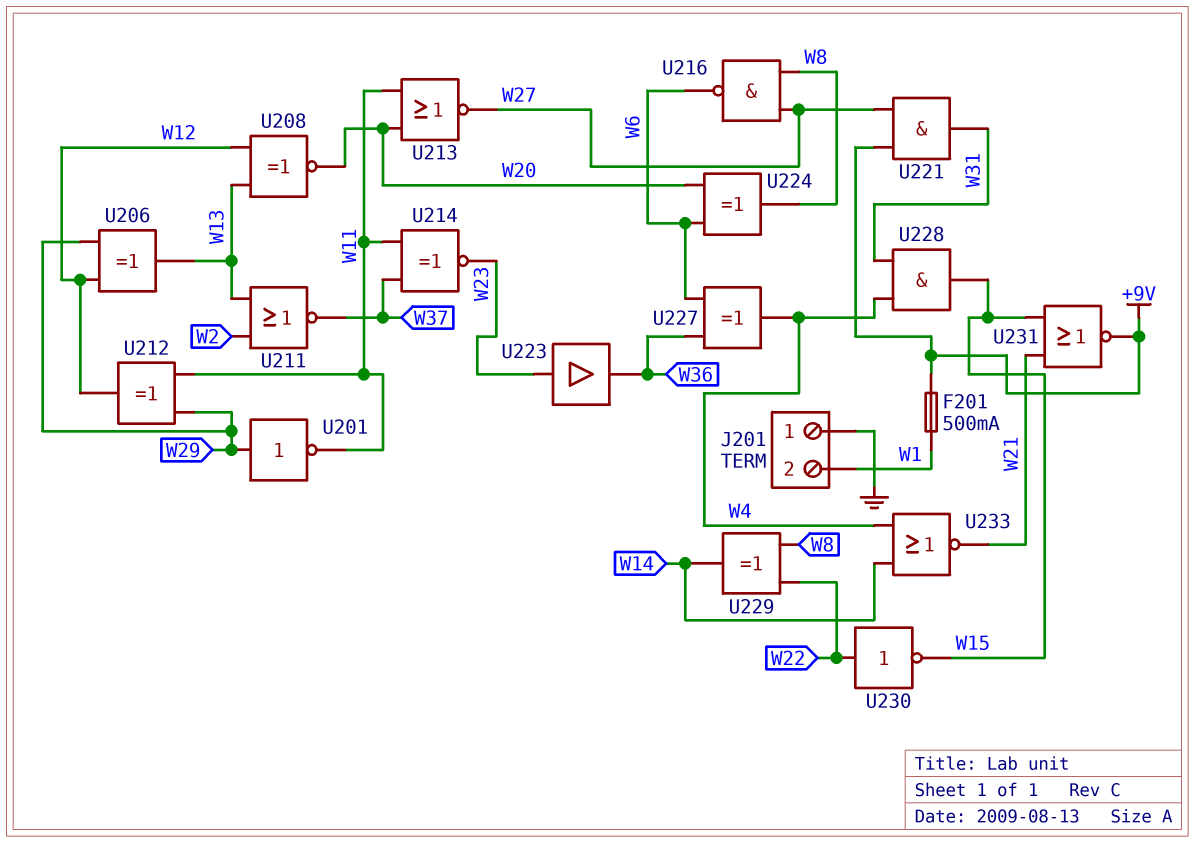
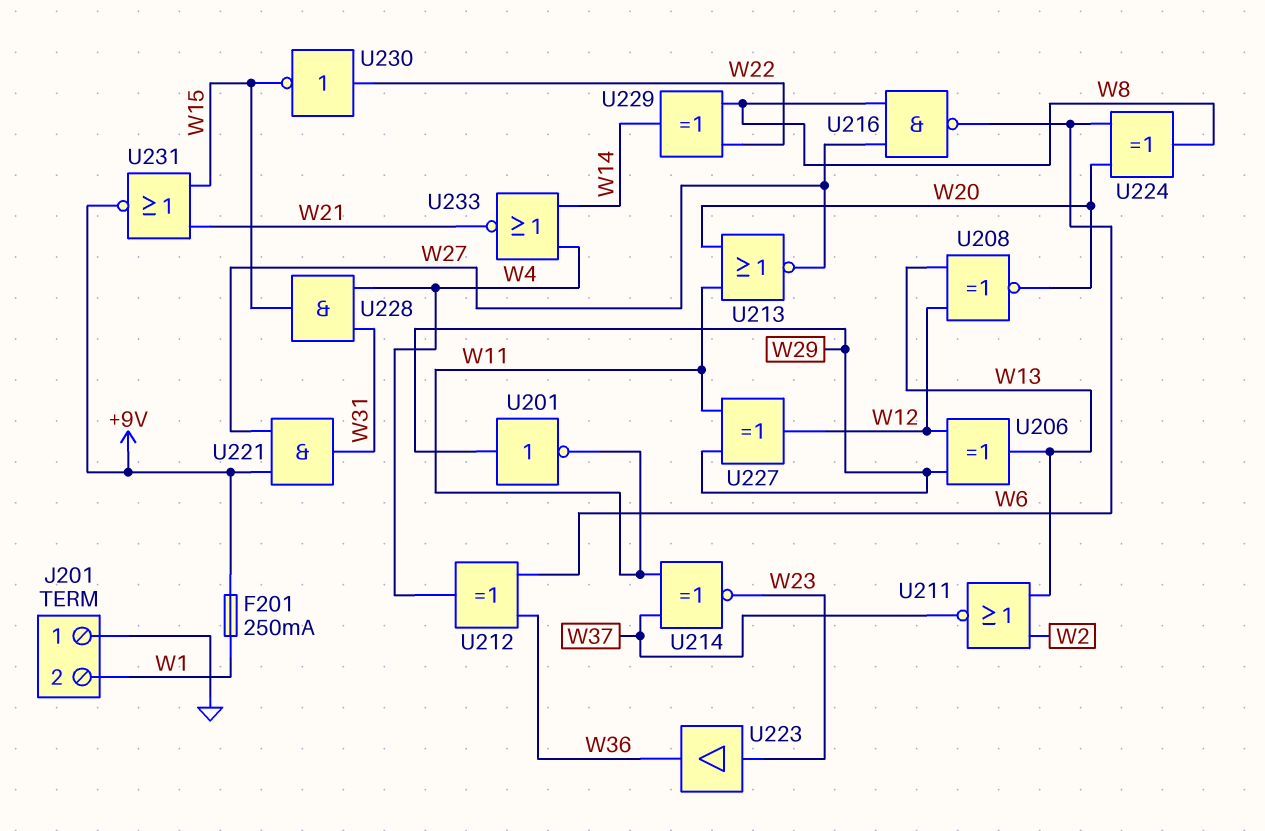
F201: 500mA (+9V, W1) -> 250mA (+9V, W1)
U212: XOR (in W11, in W29, out W12) -> XOR (in W6, in W36, out W4)
U227: XOR (in W6, in W36, out W4) -> XOR (in W11, in W29, out W12)

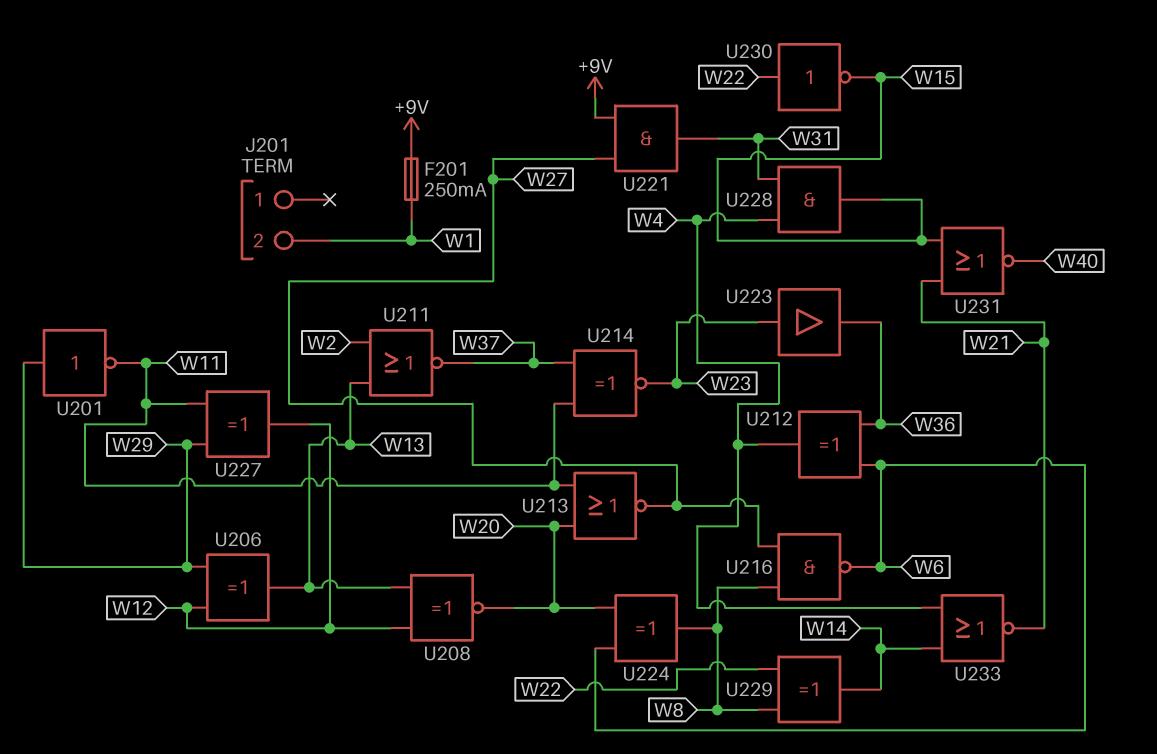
J201 pin 1: GND -> none
U231: NOR (in W15, in W21, out +9V) -> NOR (in W15, in W21, out W40)

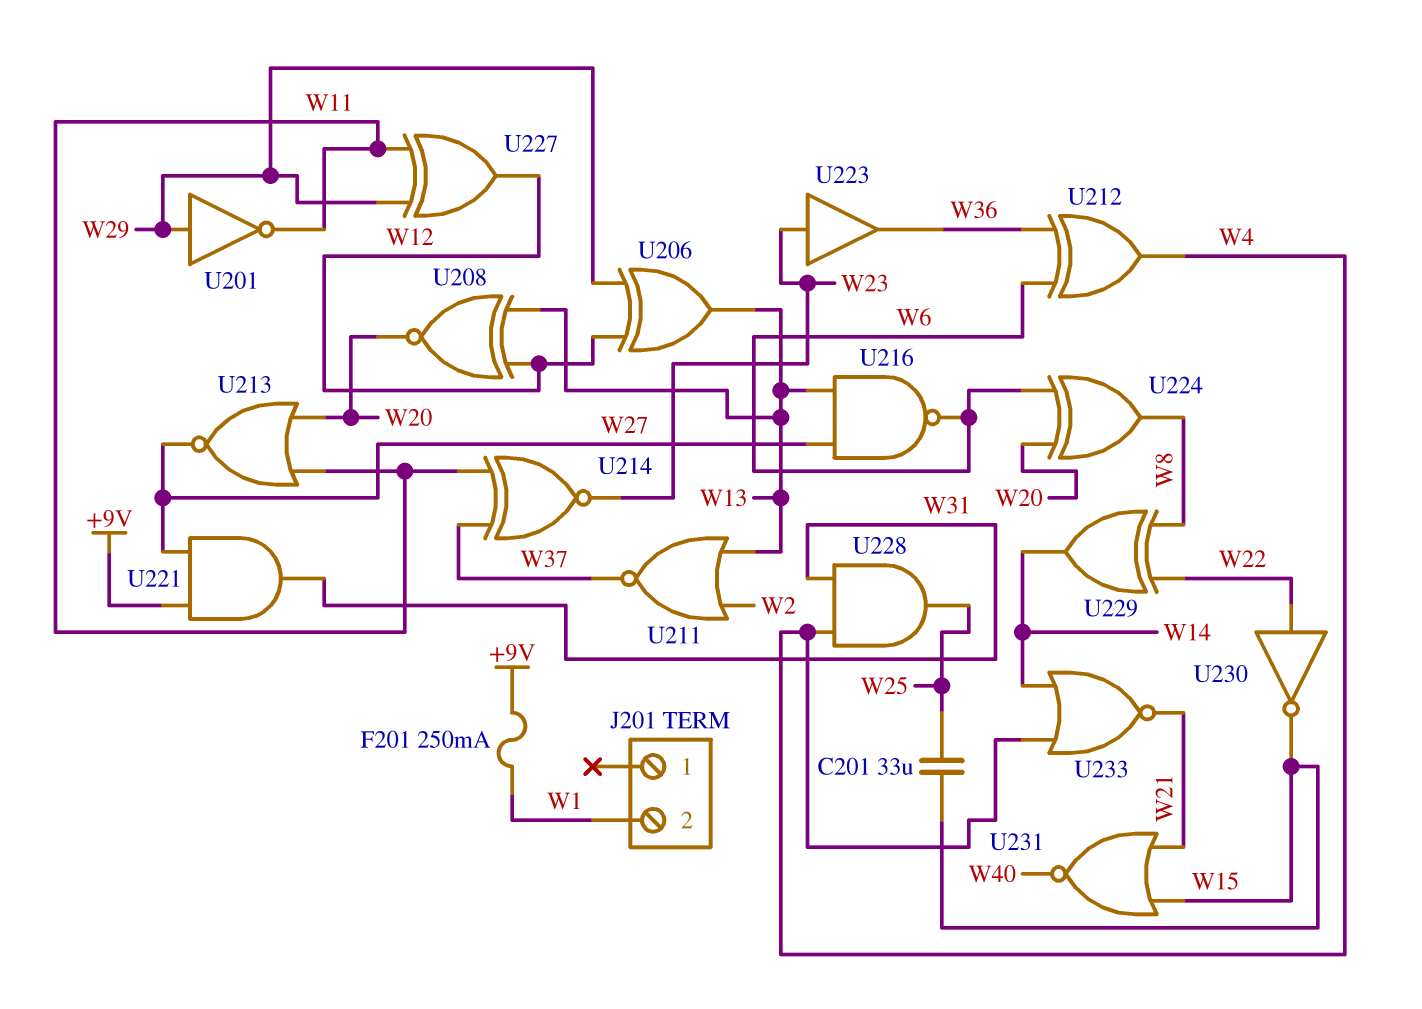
C201: none -> 33uF (W15, W25)
U216: NAND (in W8, in W27, out W6) -> NAND (in W13, in W27, out W6)
U228: AND (in W4, in W31, out W15) -> AND (in W4, in W31, out W25)

